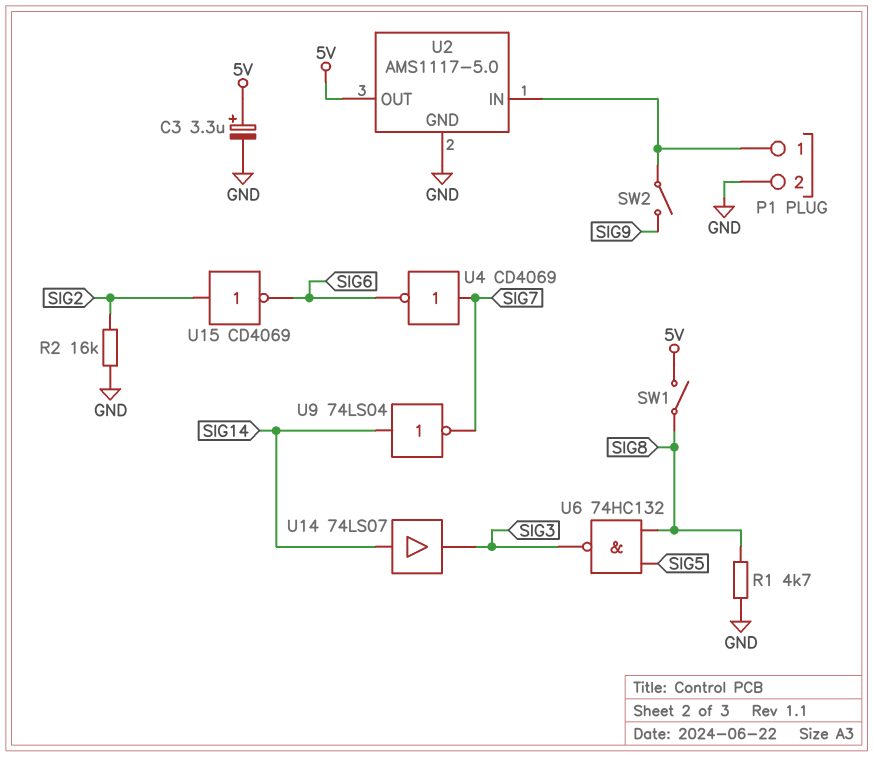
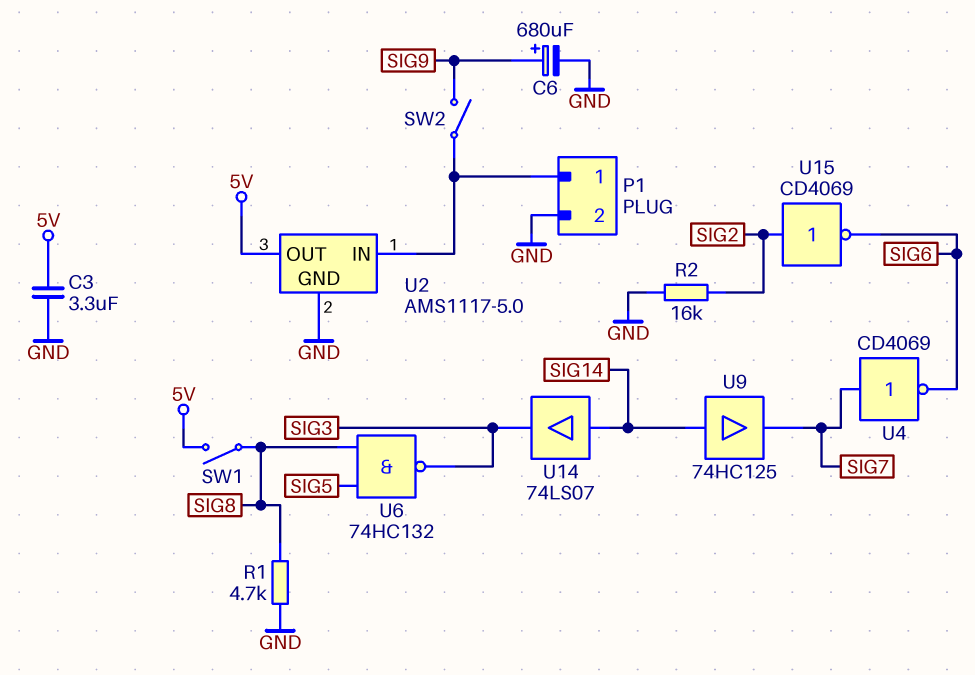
C3: 3.3uF (plus 5V, minus GND) -> 3.3uF (5V, GND)
C6: none -> 680uF (plus SIG9, minus GND)
U9: NOT 74LS04 (in SIG14, out SIG7) -> buffer 74HC125 (in SIG14, out SIG7)

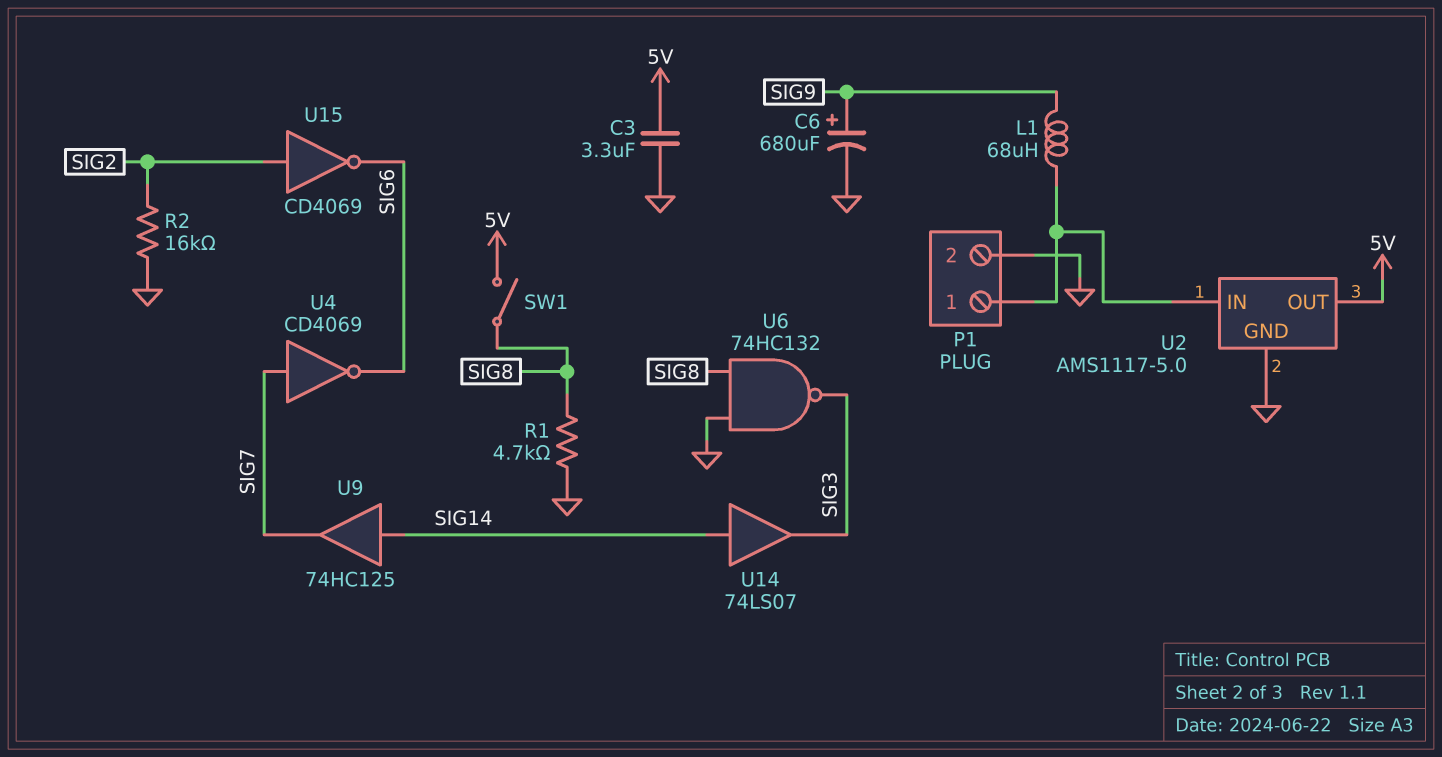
L1: none -> 68uH (P1/1, SIG9)
SW2: switch (P1/1, SIG9) -> none
U6: NAND 74HC132 (in SIG5, in SIG8, out SIG3) -> NAND 74HC132 (in GND, in SIG8, out SIG3)

